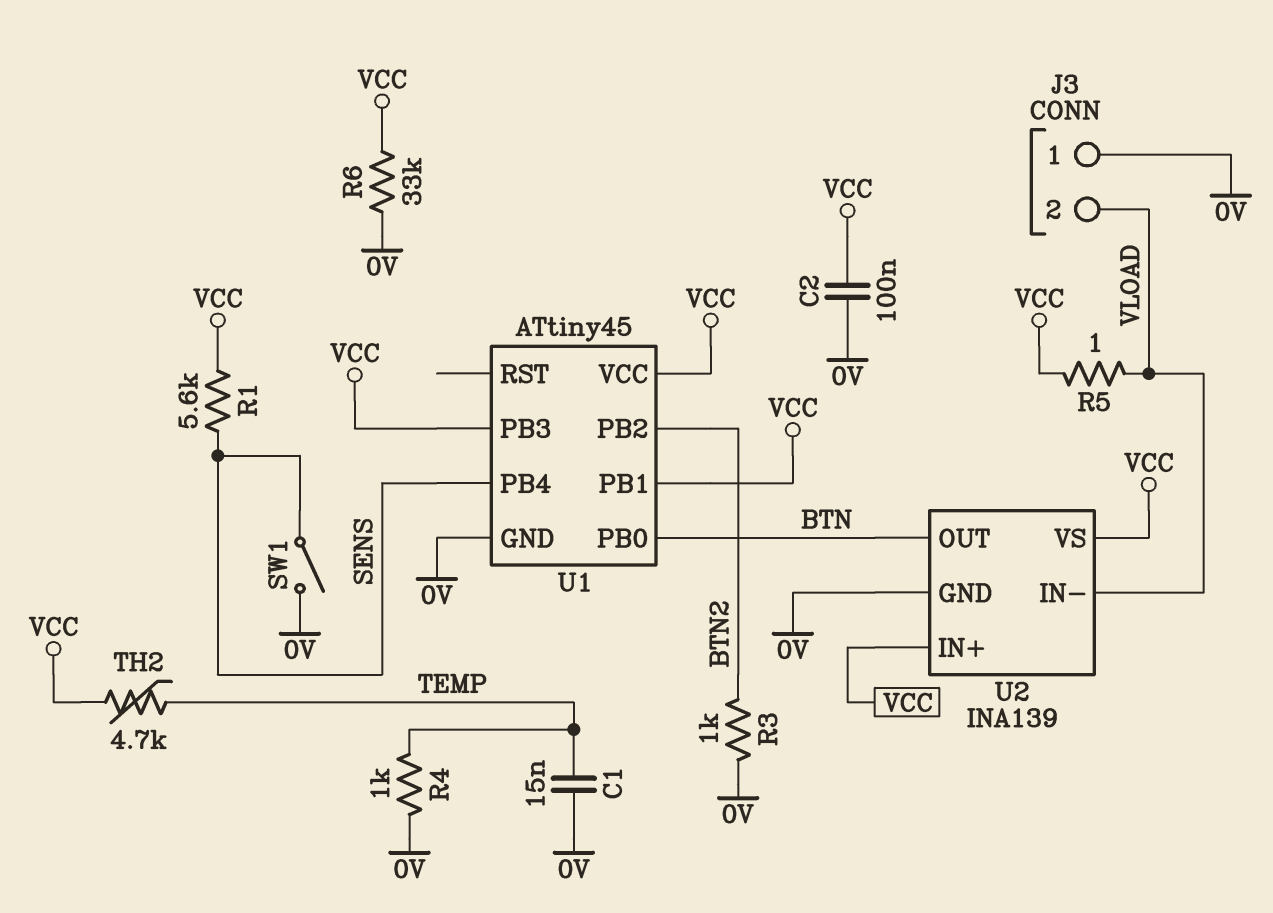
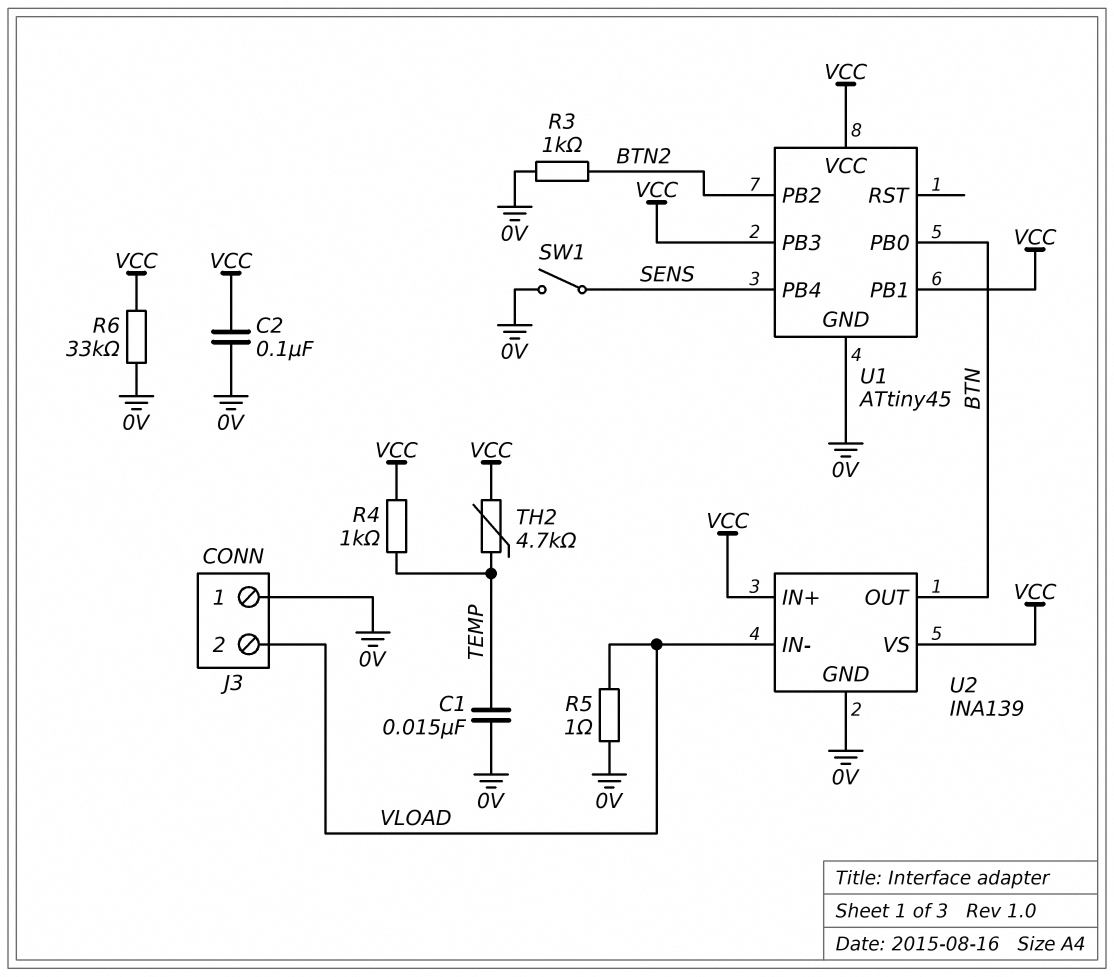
R1: 5.6k (SENS, VCC) -> none
R4: 1k (0V, TEMP) -> 1k (TEMP, VCC)
R5: 1 (VCC, VLOAD) -> 1 (0V, VLOAD)

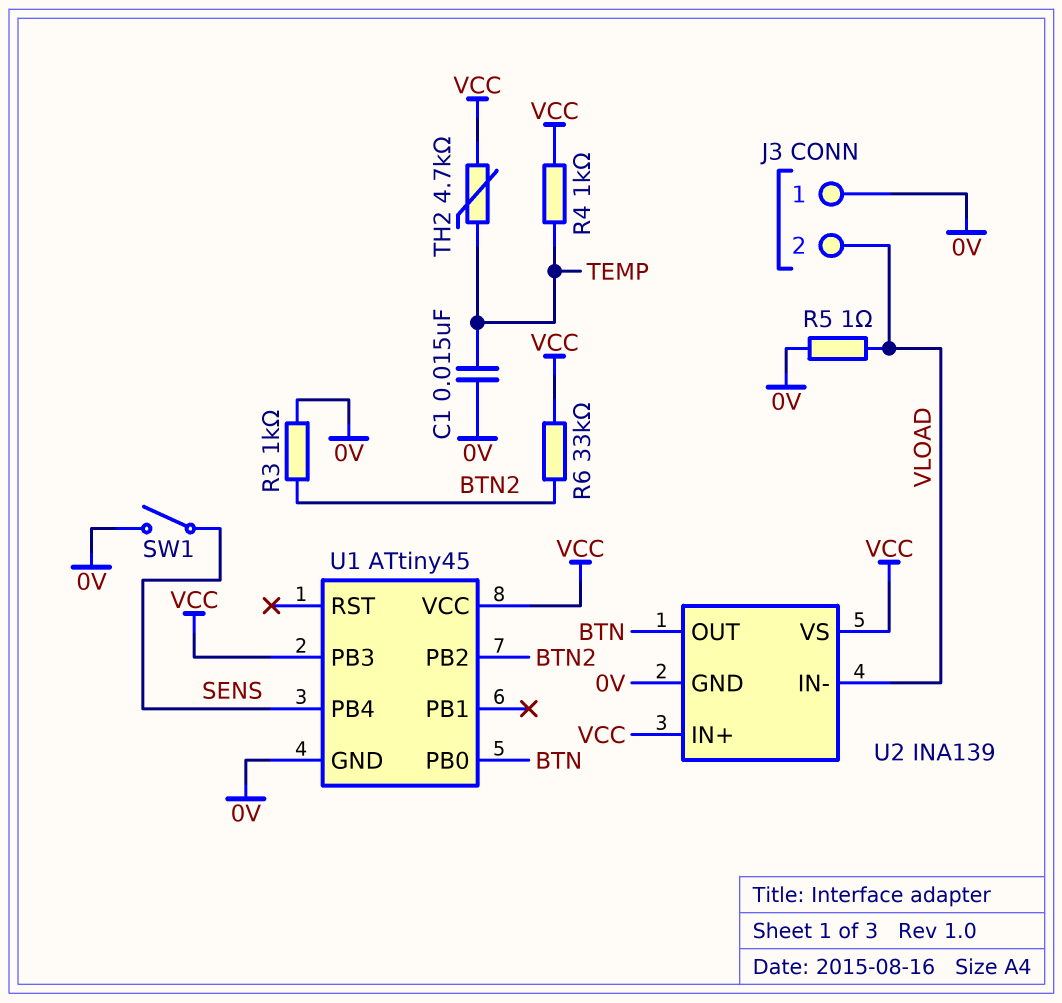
C2: 100nF (0V, VCC) -> none
R6: 33k (0V, VCC) -> 33k (BTN2, VCC)
U1 pin PB1: VCC -> none

